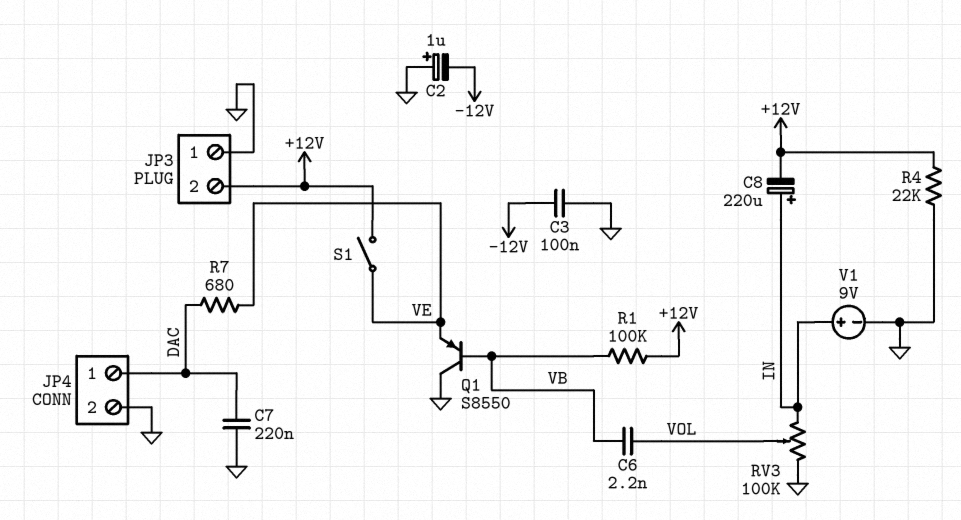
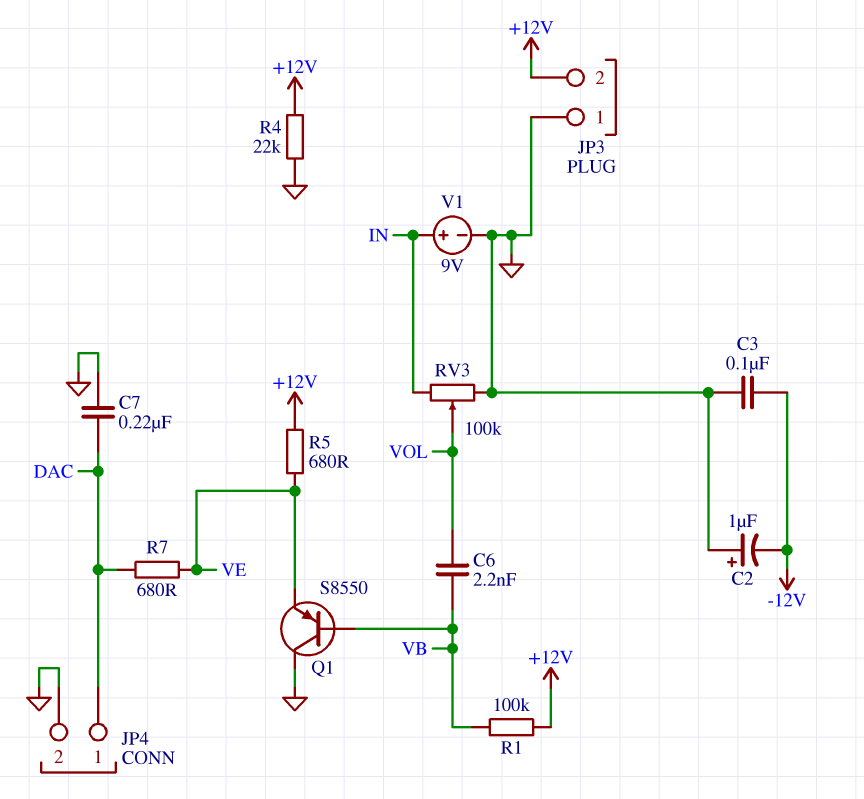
C8: 220uF (plus IN, minus +12V) -> none
R5: none -> 680 (+12V, VE)
S1: switch (+12V, VE) -> none

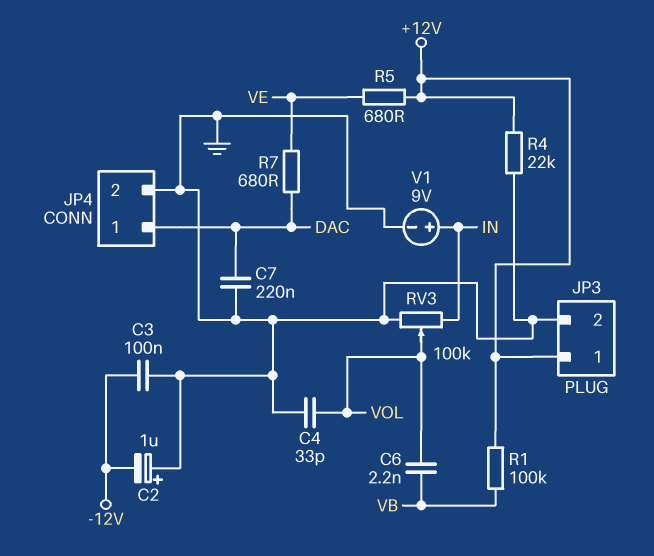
C4: none -> 33pF (GND, VOL)
JP3 pin 1: GND -> +12V
JP3 pin 2: +12V -> GND
Q1: PNP S8550 (B VB, C GND, E VE) -> none

